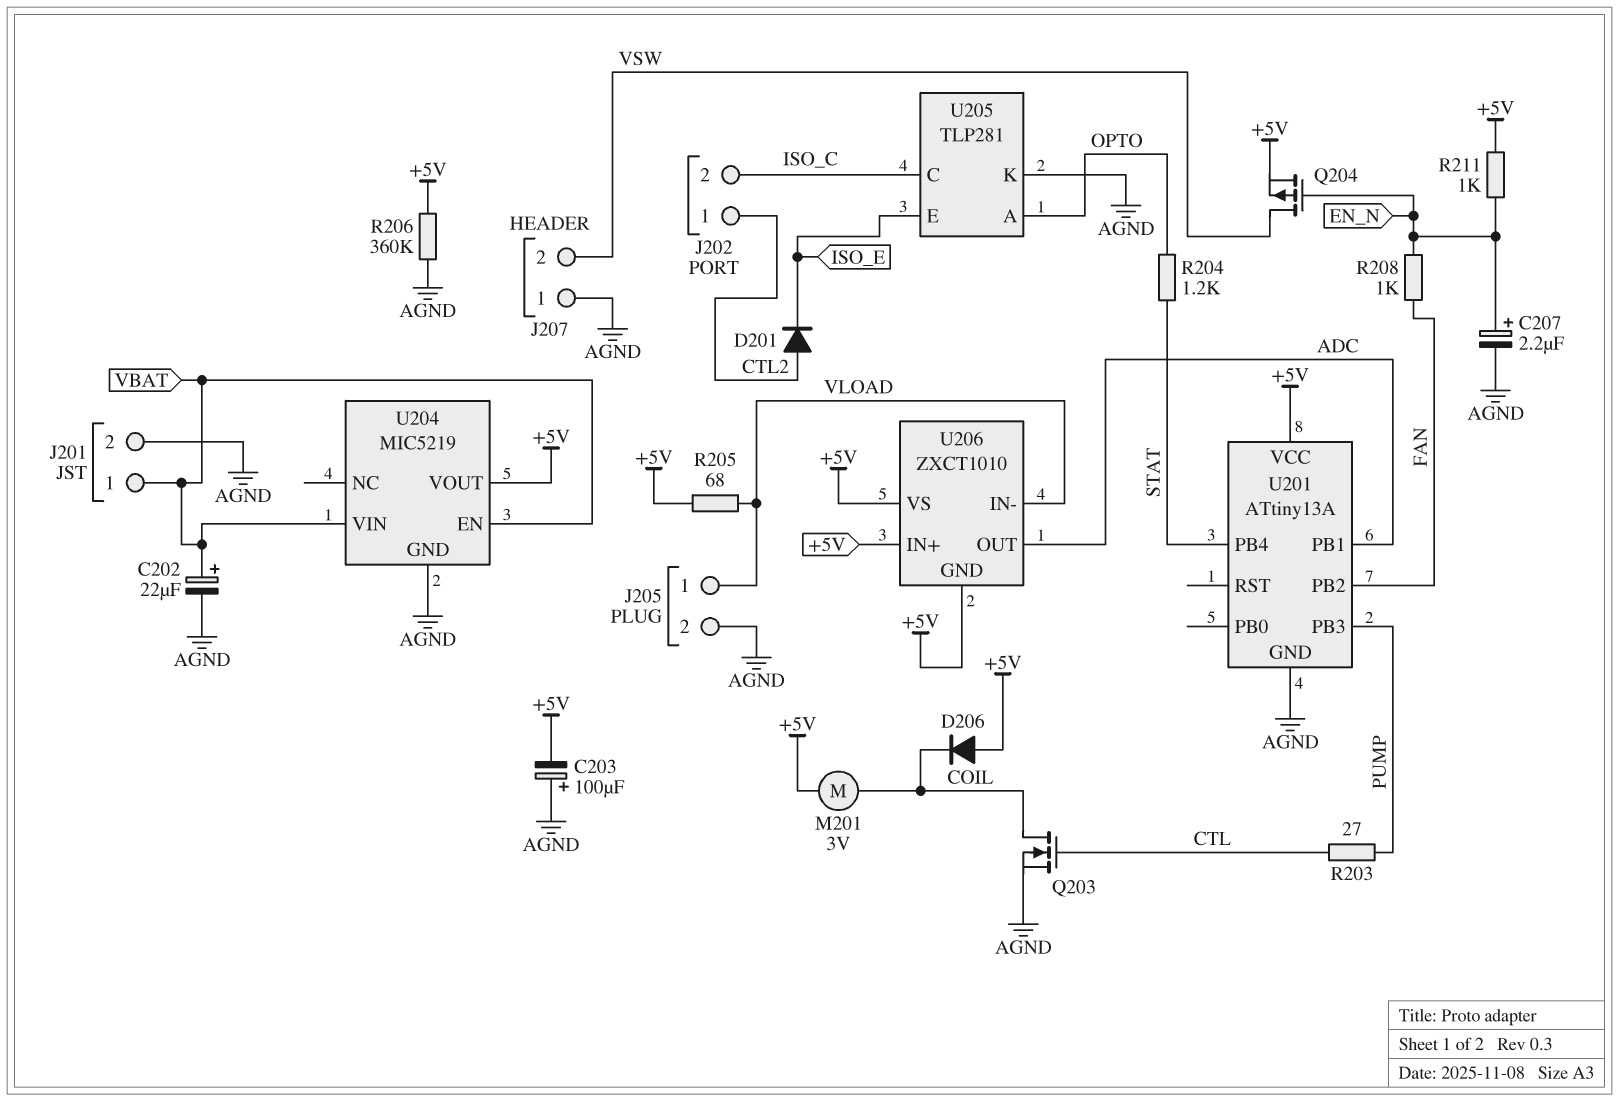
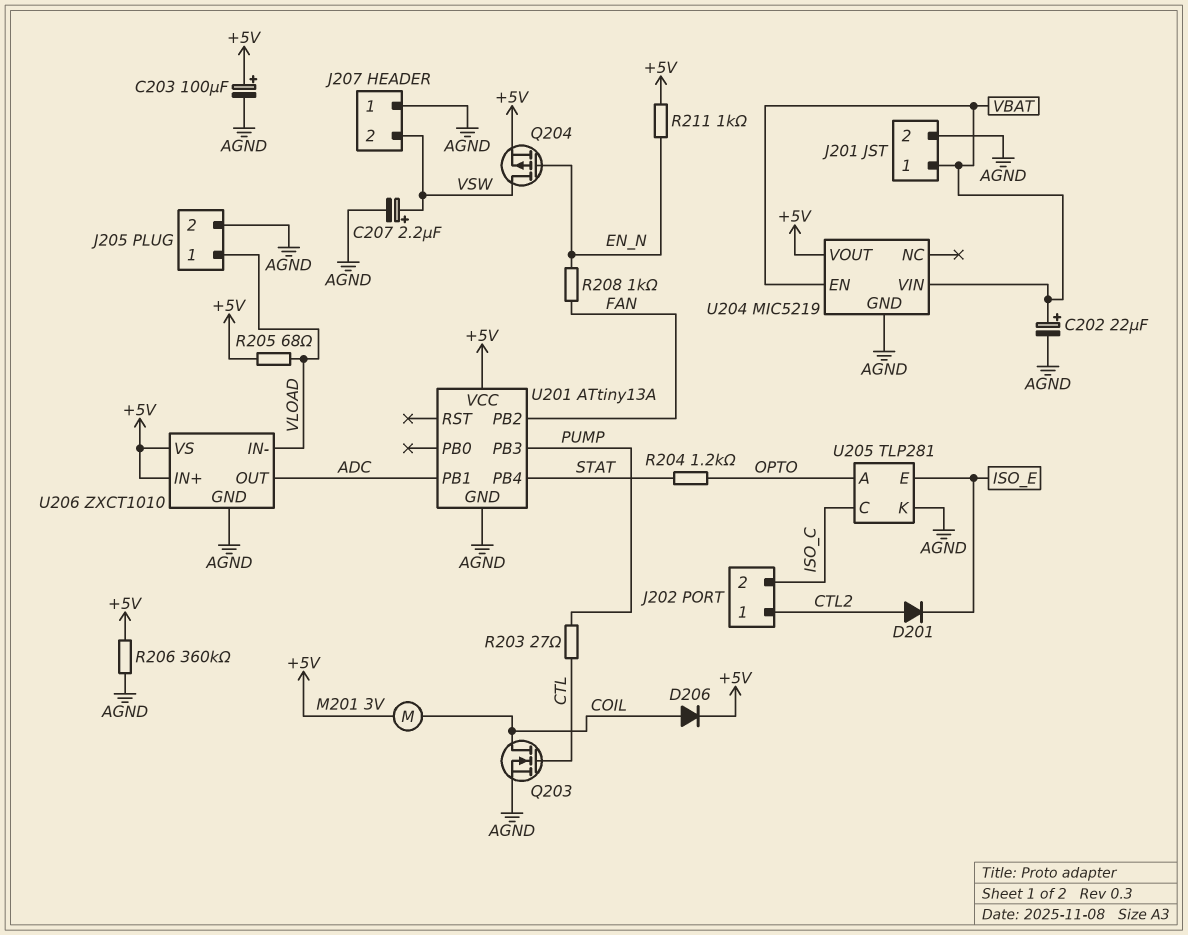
C203: 100uF (plus AGND, minus +5V) -> 100uF (plus +5V, minus AGND)
C207: 2.2uF (plus EN_N, minus AGND) -> 2.2uF (plus VSW, minus AGND)
D206: diode (A +5V, K COIL) -> diode (A COIL, K +5V)
U206 pin GND: +5V -> AGND

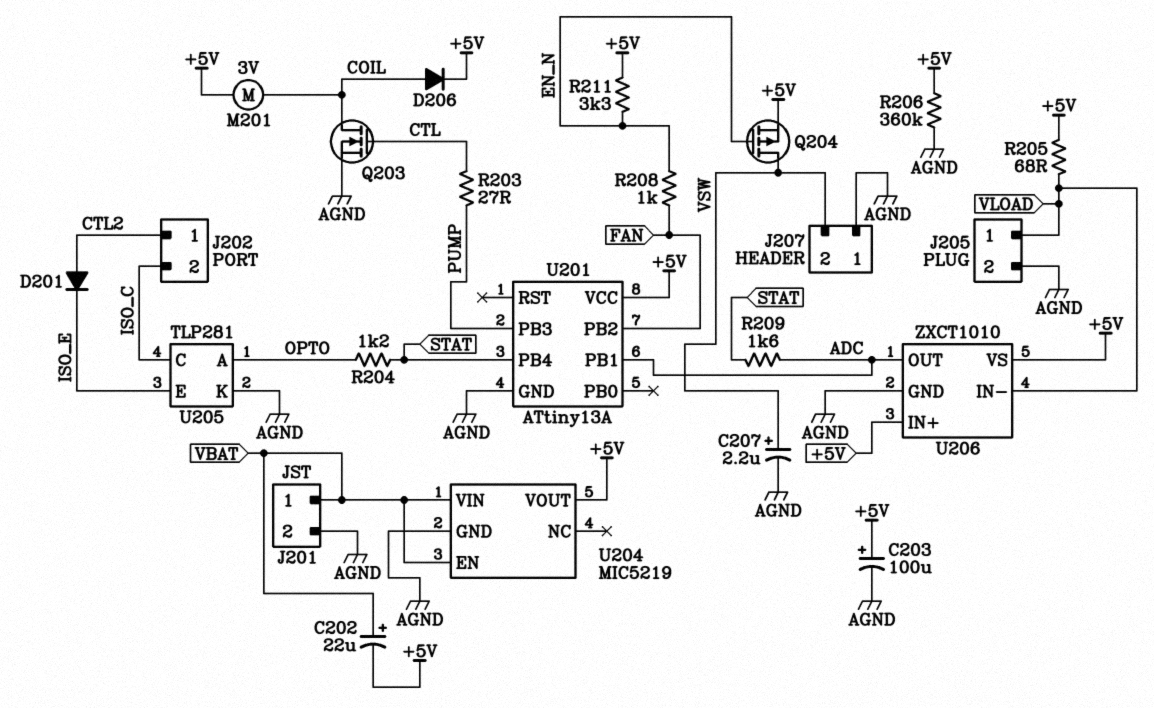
C202: 22uF (plus VBAT, minus AGND) -> 22uF (plus VBAT, minus +5V)
R209: none -> 1.6k (ADC, STAT)
R211: 1k (+5V, EN_N) -> 3.3k (+5V, EN_N)

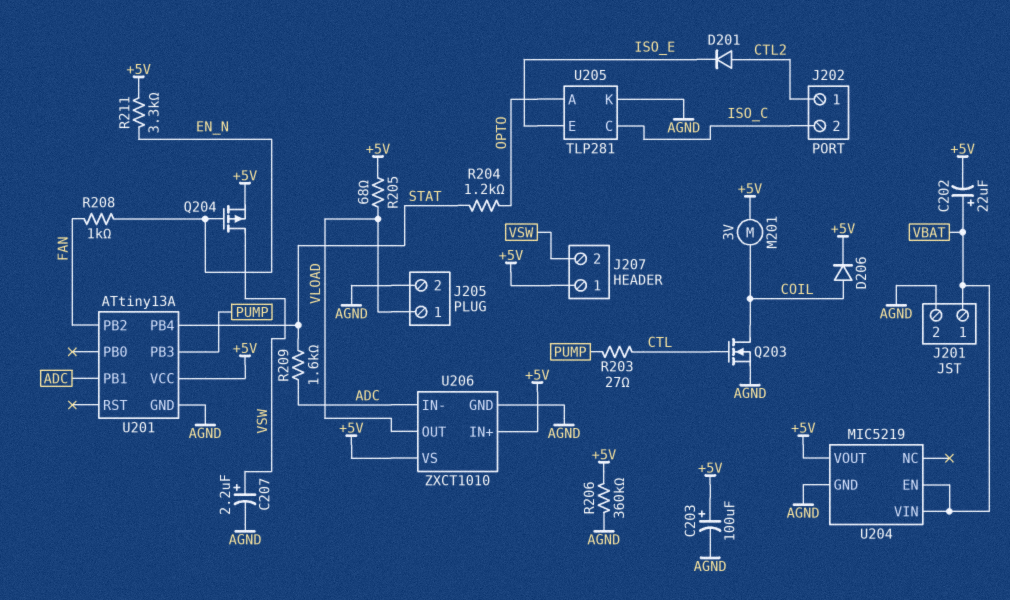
J207 pin 1: AGND -> +5V
U206 pin IN-: VLOAD -> ADC
U206 pin OUT: ADC -> VLOAD

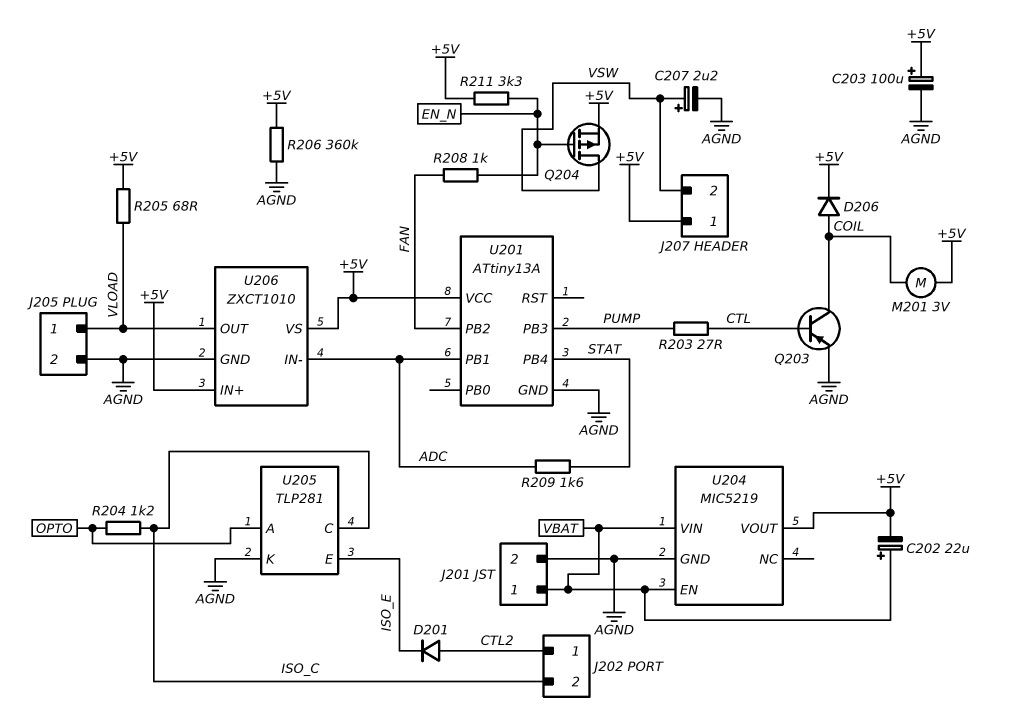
Q203: NMOS (G CTL, D COIL, S AGND) -> PNP (B CTL, C COIL, E AGND)
R204: 1.2k (OPTO, STAT) -> 1.2k (ISO_C, OPTO)

